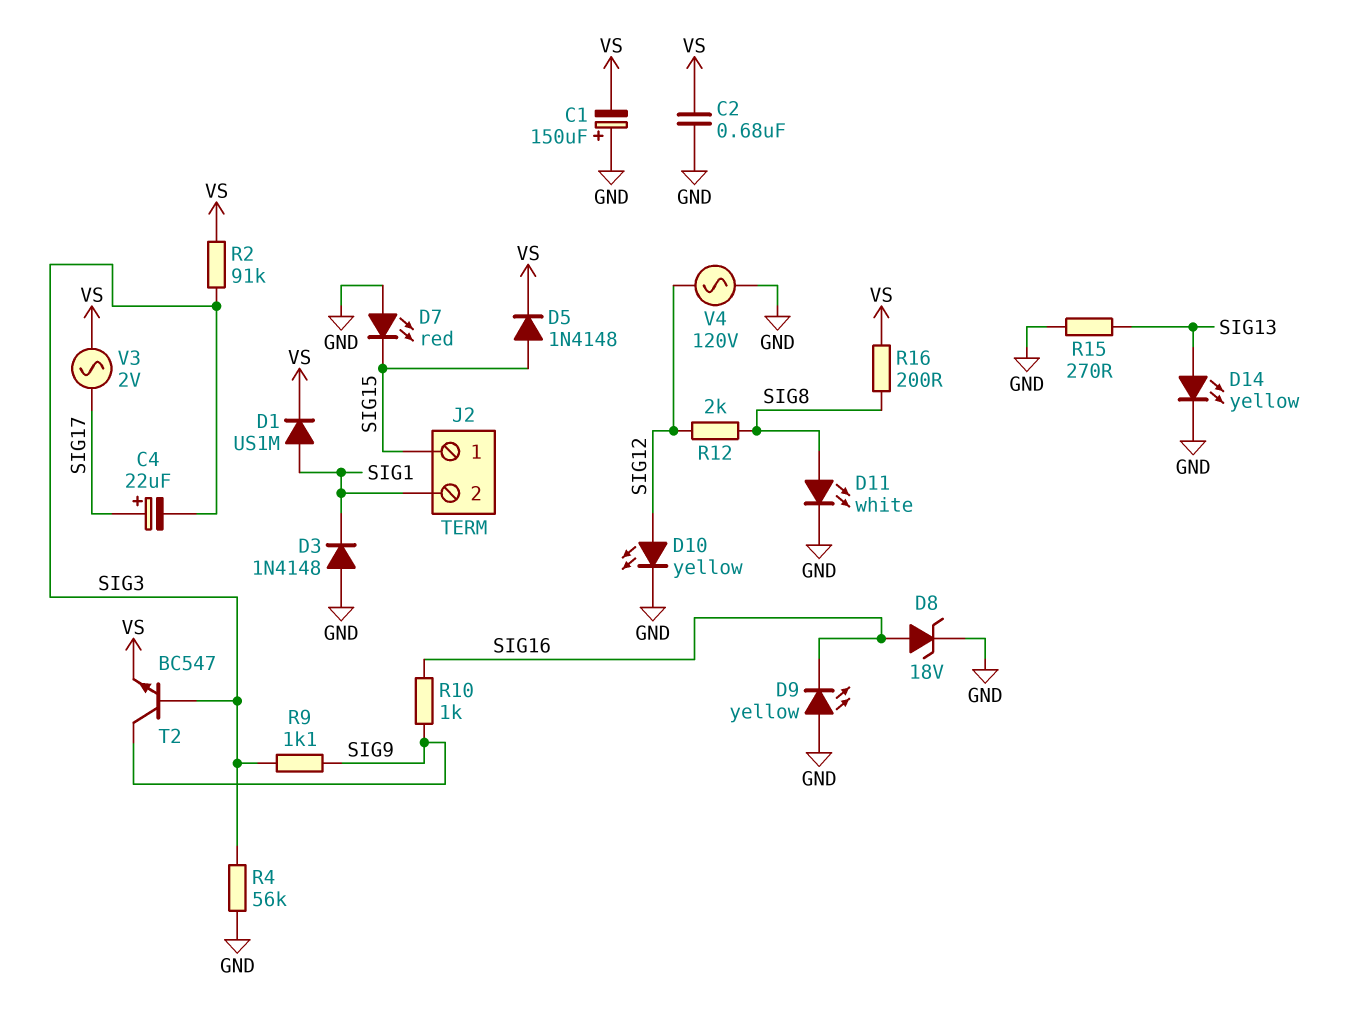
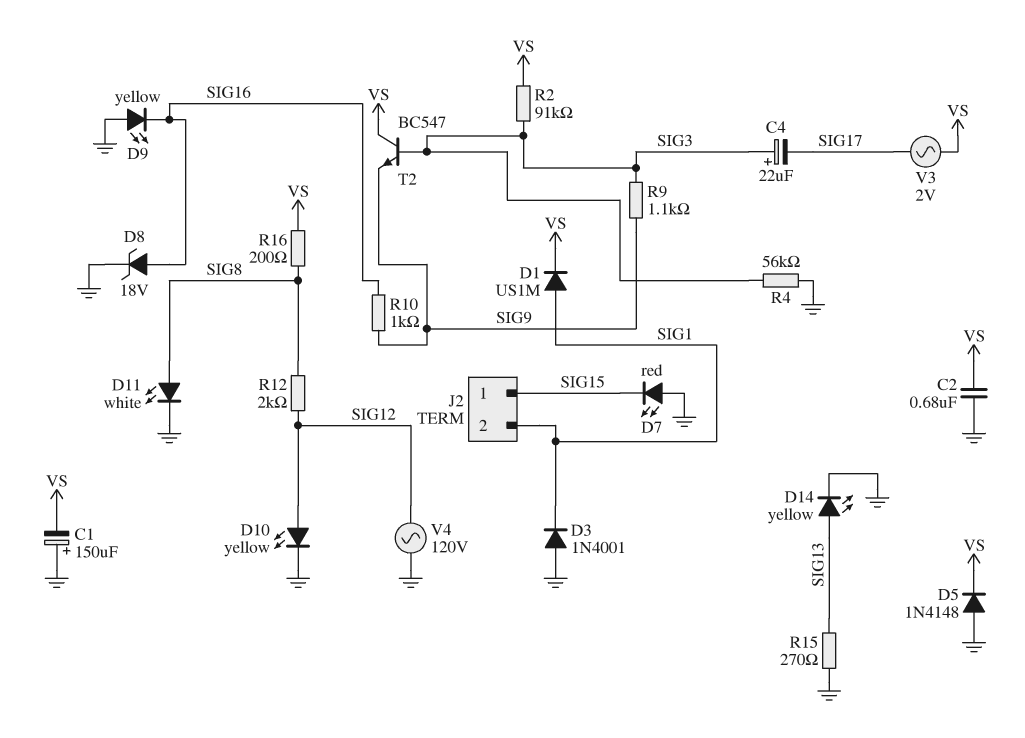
C4: 22uF (plus SIG17, minus SIG3) -> 22uF (plus SIG3, minus SIG17)
D3: diode 1N4148 (A GND, K SIG1) -> diode 1N4001 (A GND, K SIG1)
D5: diode 1N4148 (A SIG15, K VS) -> diode 1N4148 (A GND, K VS)
T2: NPN BC547 (B SIG3, C SIG9, E VS) -> NPN BC547 (B SIG3, C VS, E SIG9)

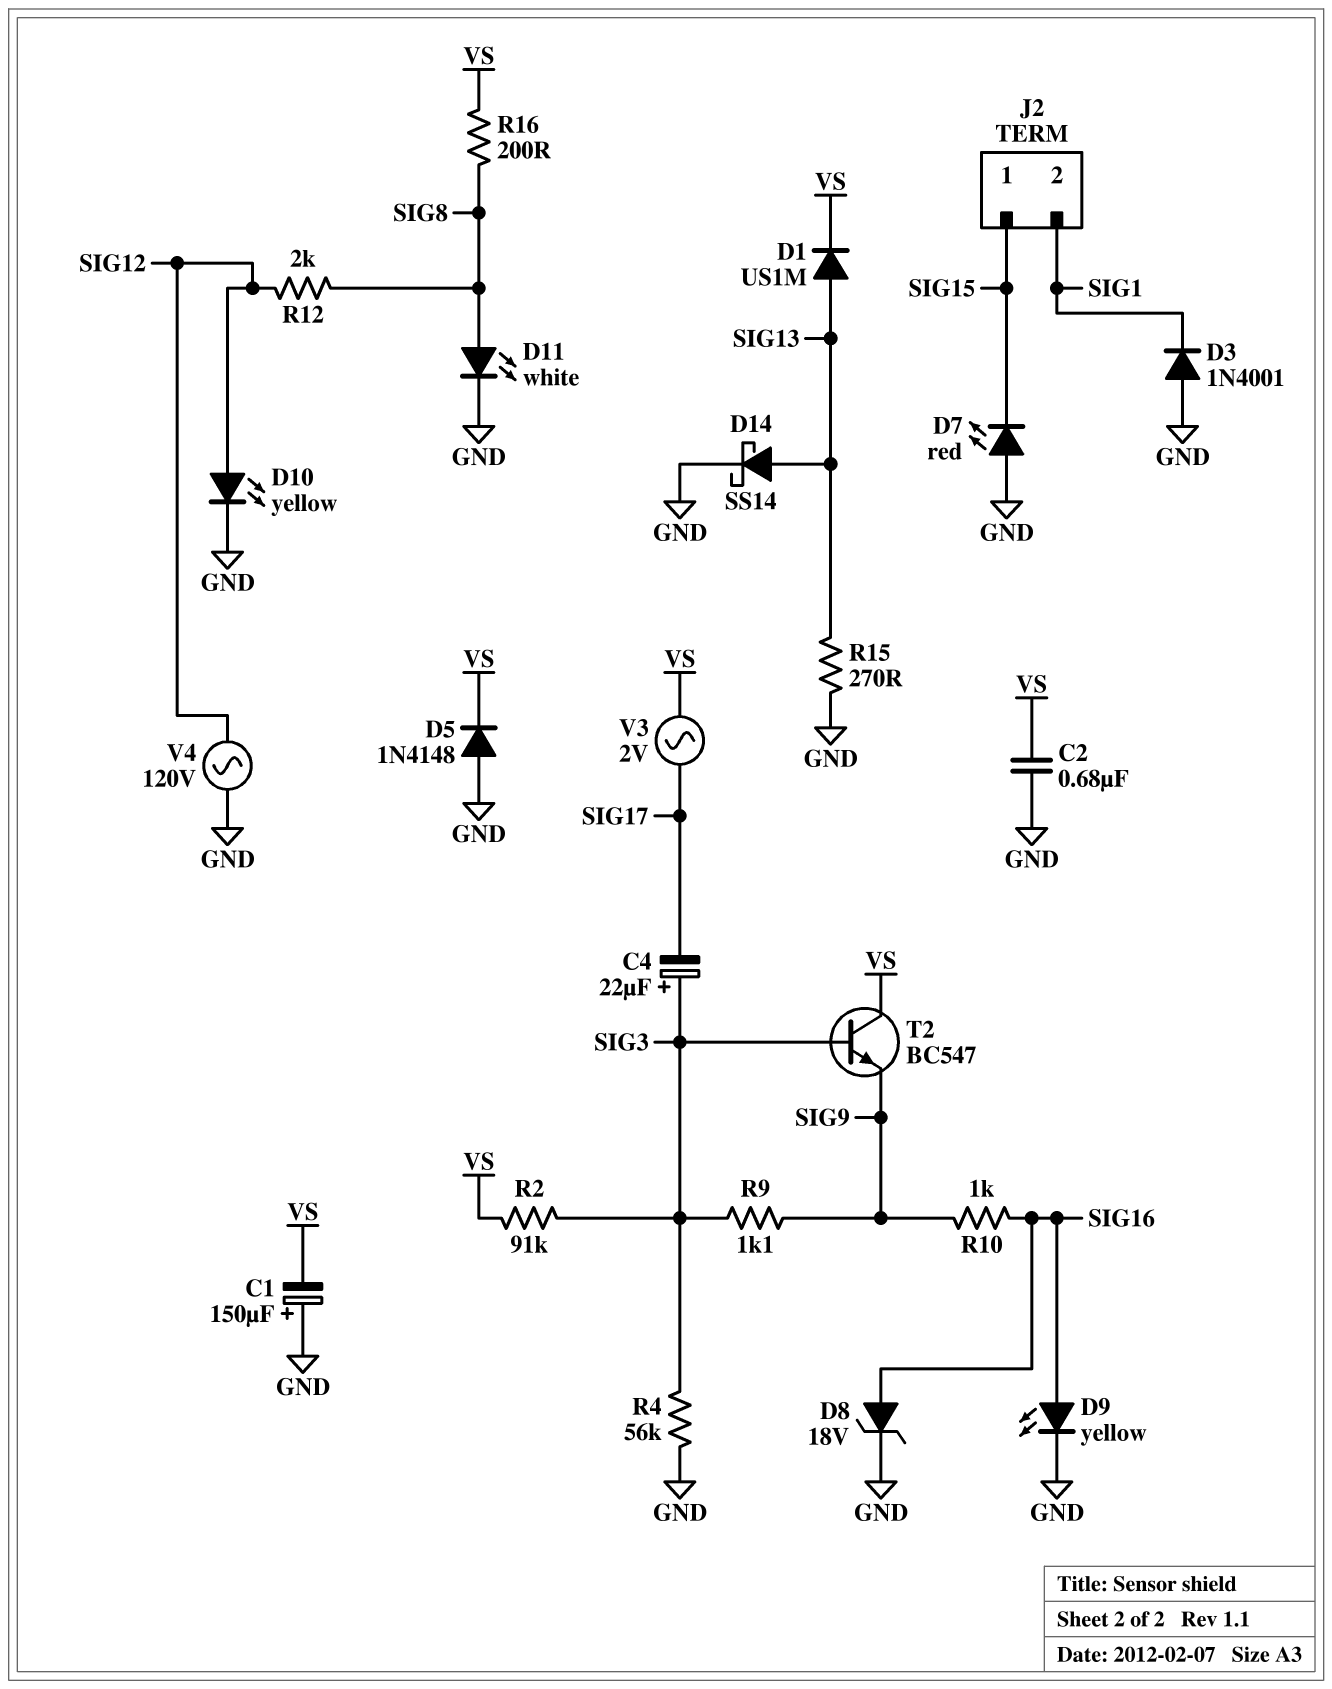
D1: diode US1M (A SIG1, K VS) -> diode US1M (A SIG13, K VS)
D9: LED yellow (A GND, K SIG16) -> LED yellow (A SIG16, K GND)
D14: LED yellow (A SIG13, K GND) -> schottky SS14 (A SIG13, K GND)

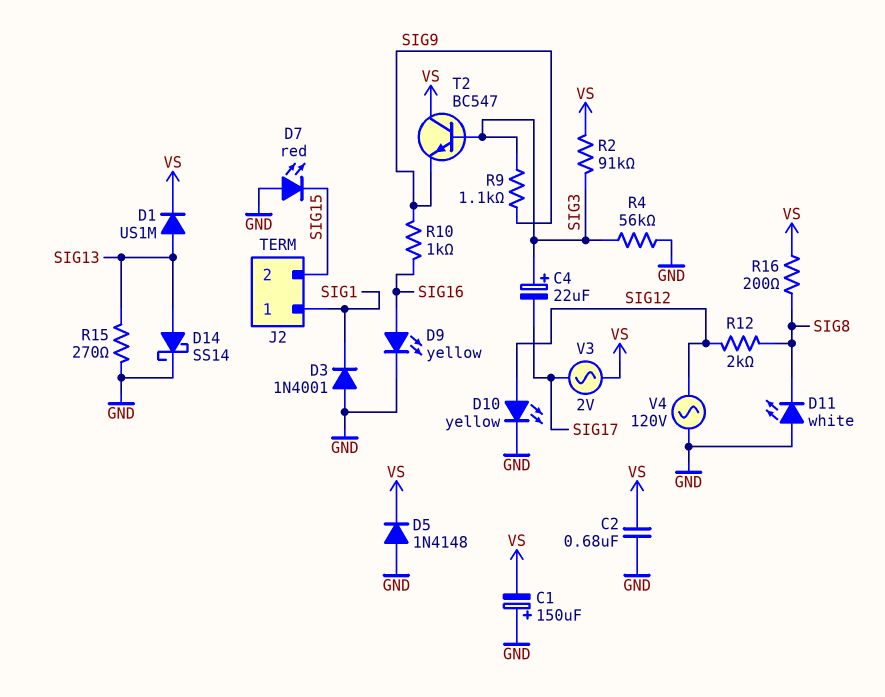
D8: zener 18V (A SIG16, K GND) -> none
D11: LED white (A SIG8, K GND) -> LED white (A GND, K SIG8)
J2 pin 1: SIG15 -> SIG1
J2 pin 2: SIG1 -> SIG15

